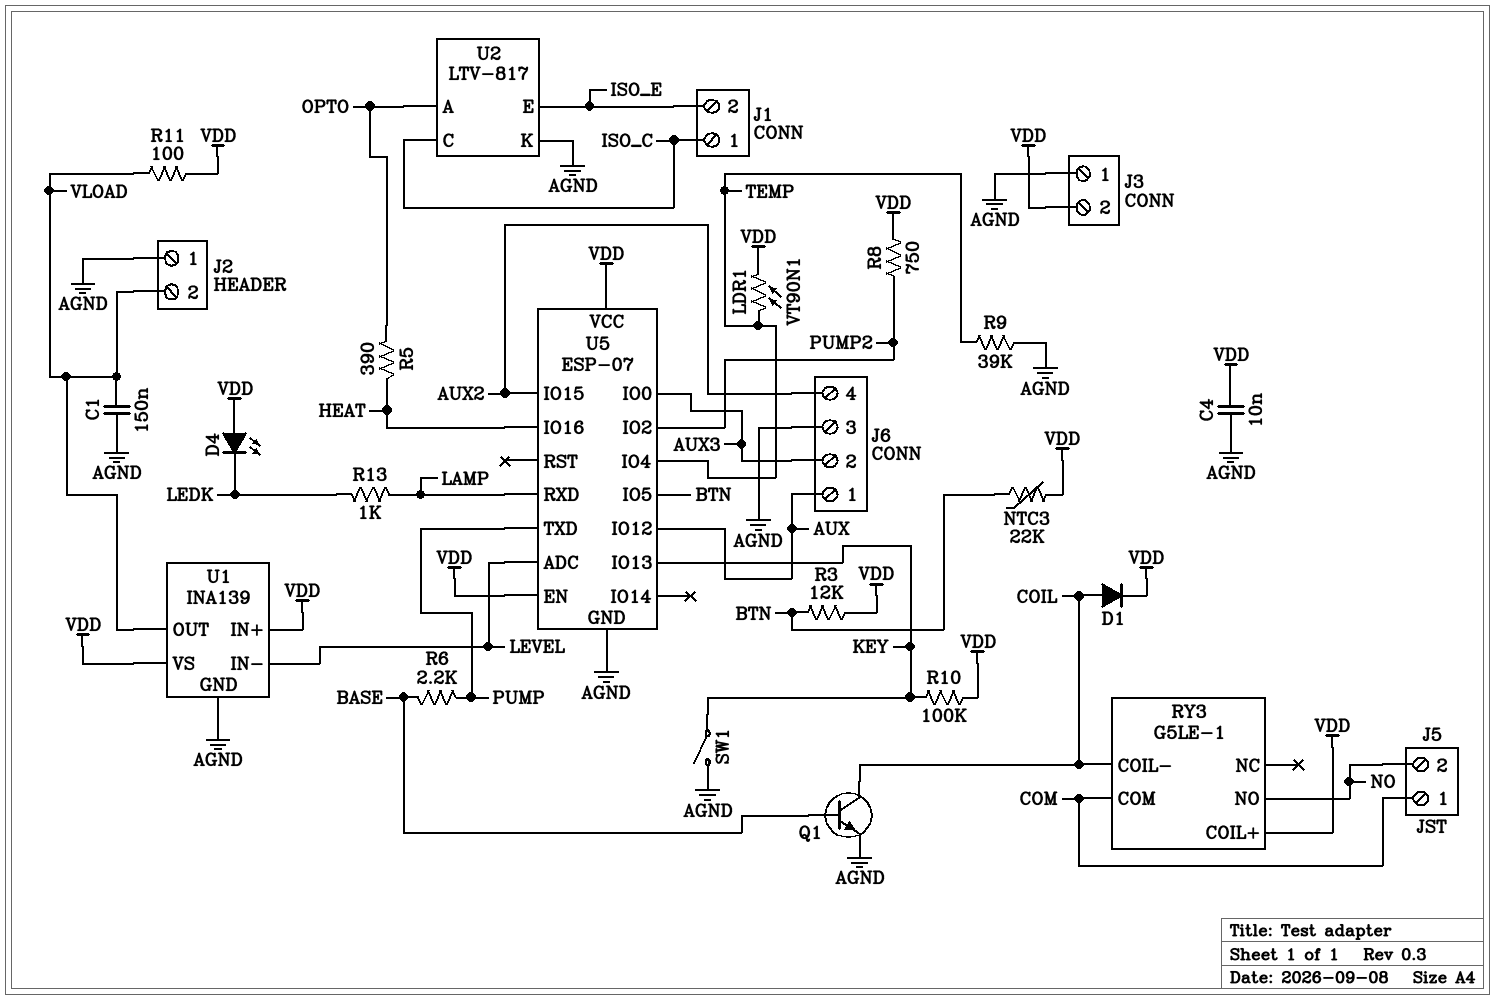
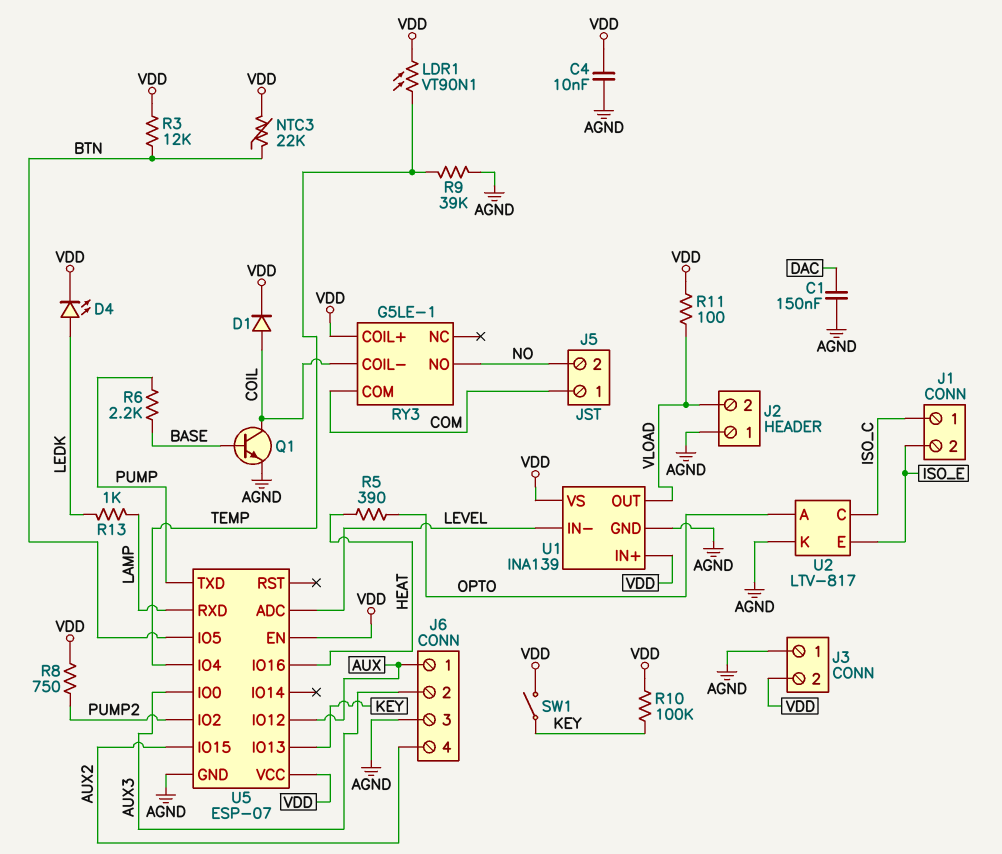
C1: 150nF (AGND, VLOAD) -> 150nF (AGND, DAC)
D4: LED (A VDD, K LEDK) -> LED (A LEDK, K VDD)
SW1: switch (AGND, KEY) -> switch (KEY, VDD)

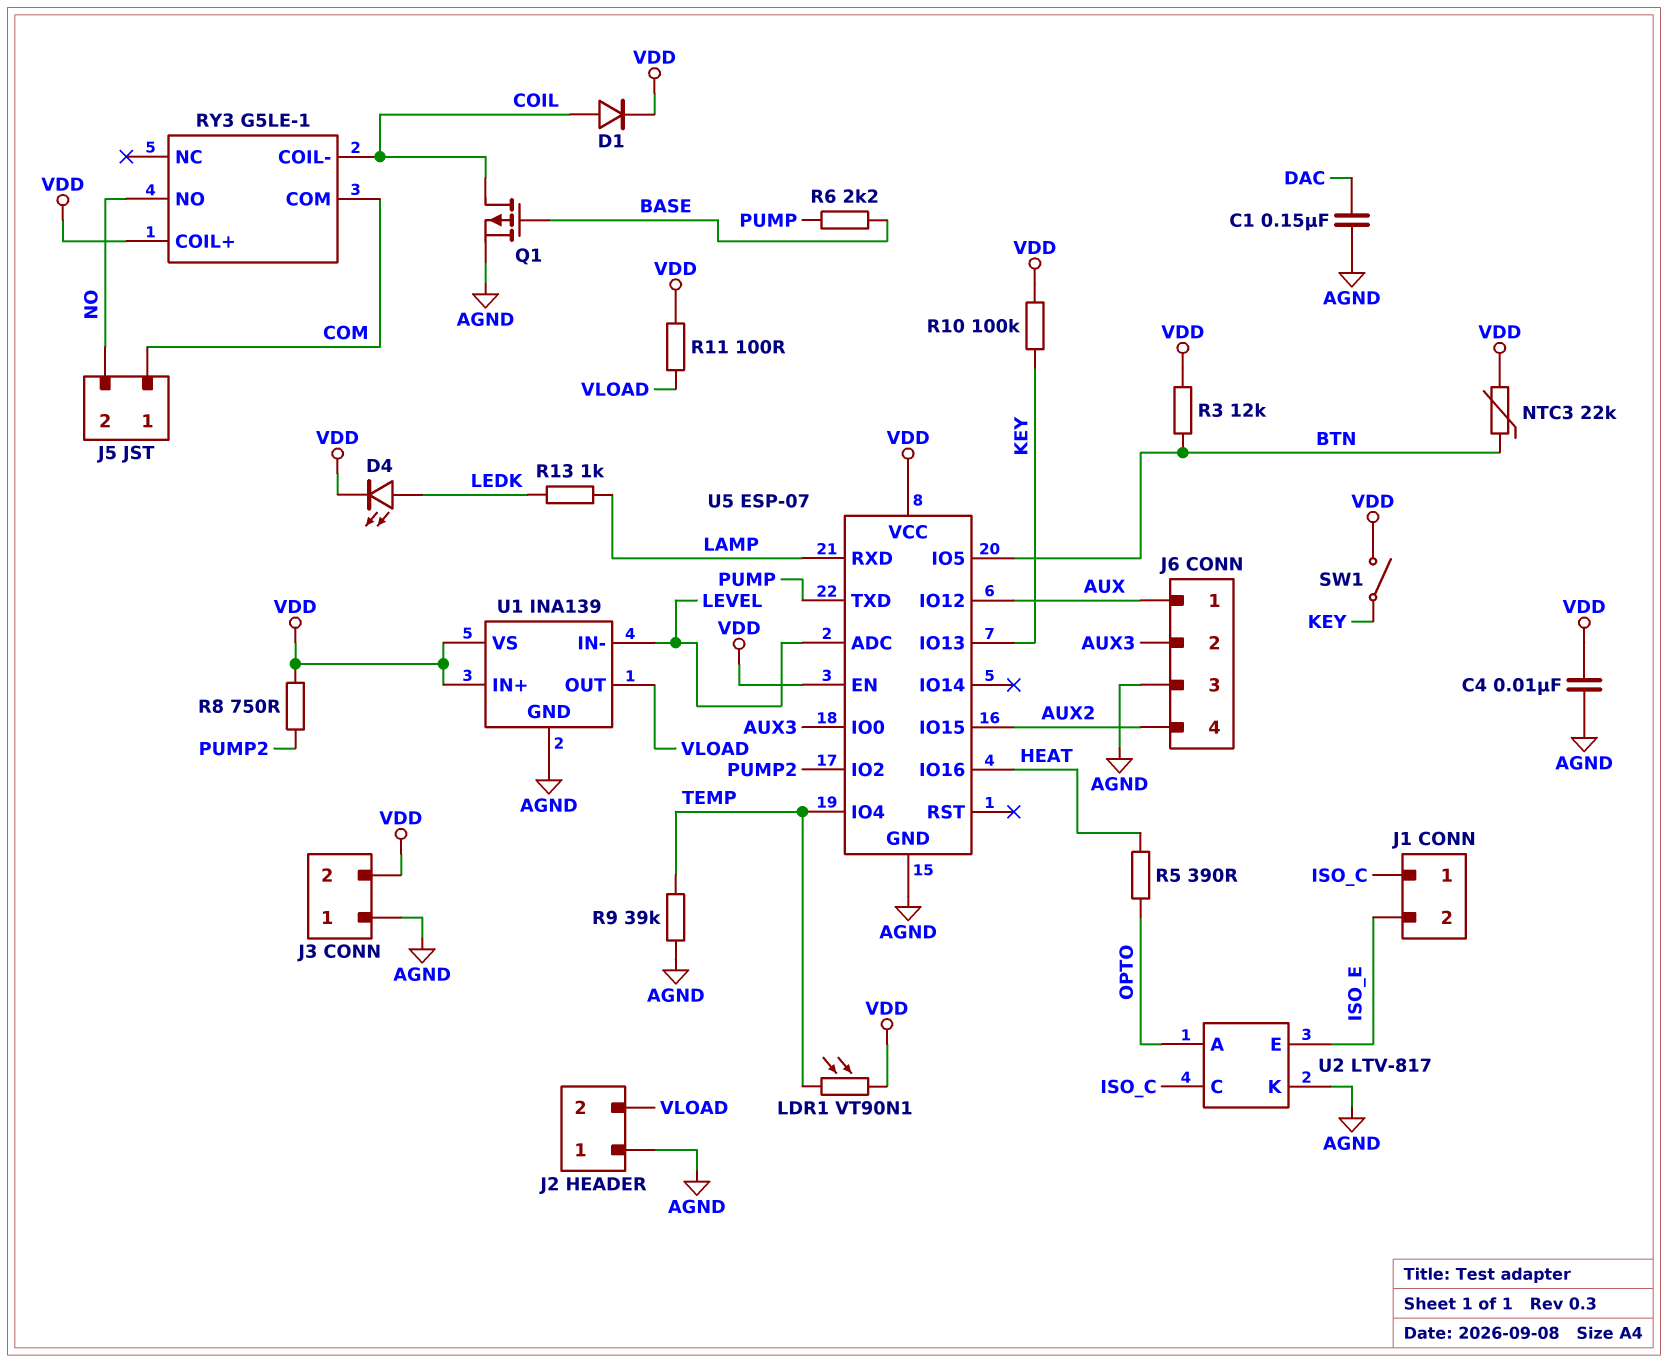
Q1: NPN (B BASE, C COIL, E AGND) -> PMOS (G BASE, D COIL, S AGND)

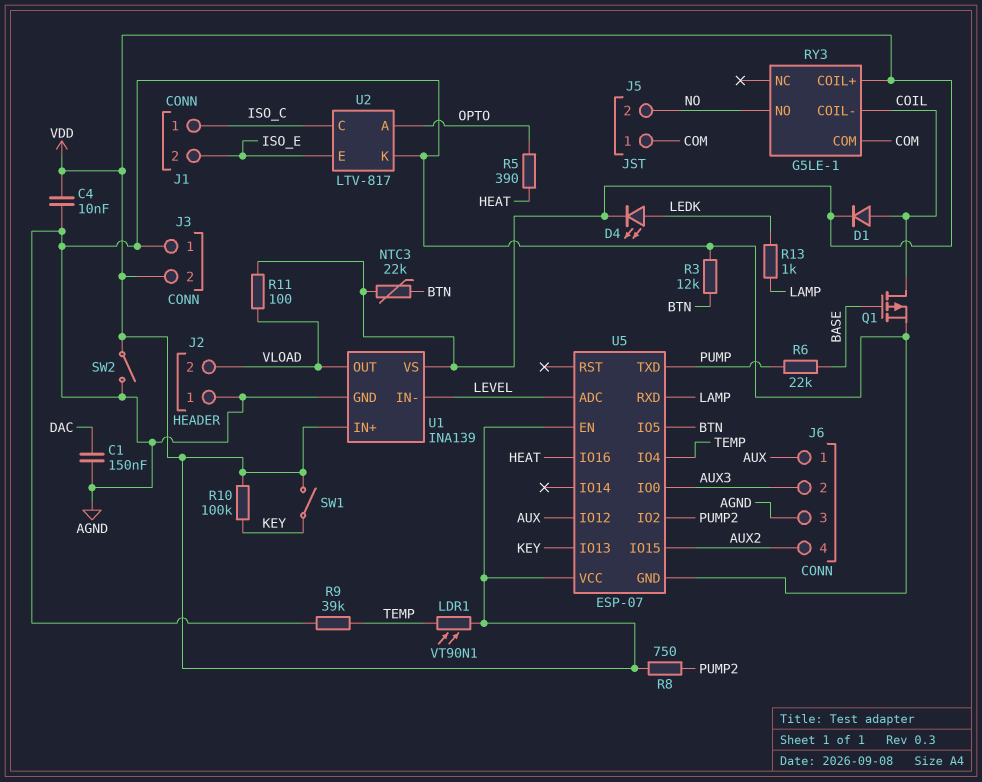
R3: 12k (BTN, VDD) -> 12k (AGND, BTN)
R6: 2.2k (BASE, PUMP) -> 22k (BASE, PUMP)
SW2: none -> switch (AGND, VDD)

